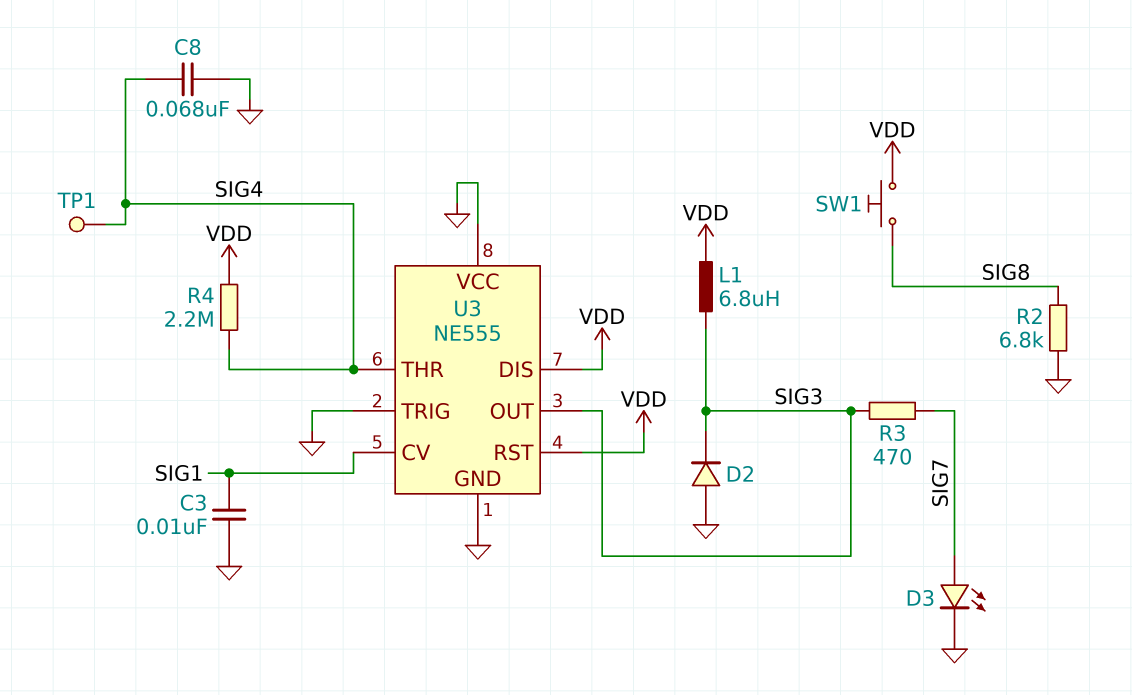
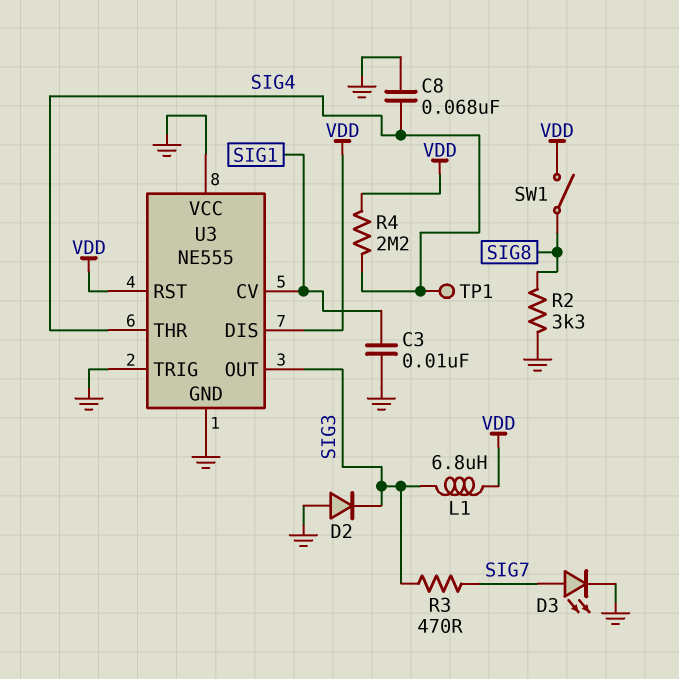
R2: 6.8k (GND, SIG8) -> 3.3k (GND, SIG8)
SW1: button (SIG8, VDD) -> switch (SIG8, VDD)

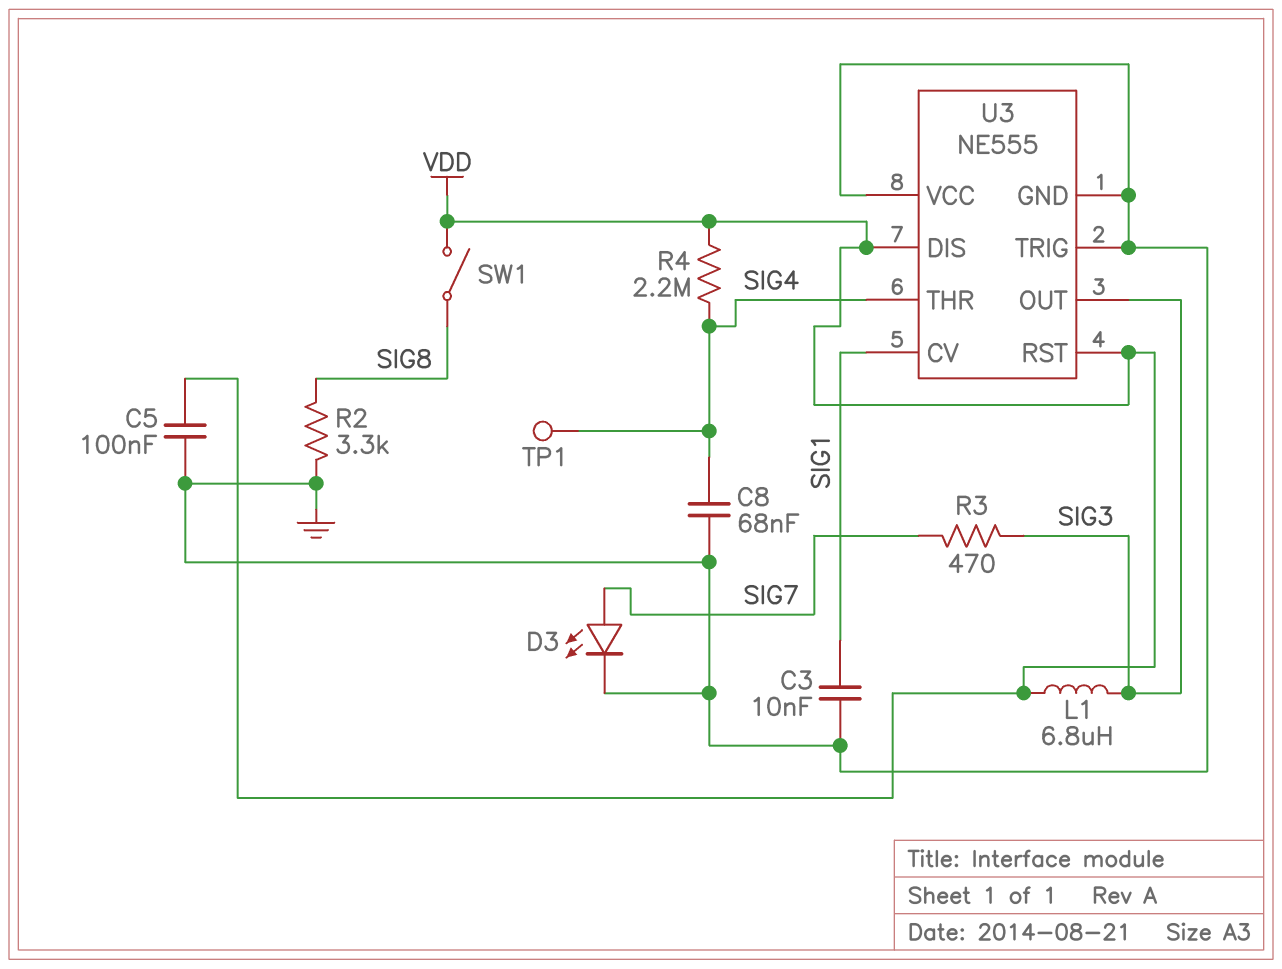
C5: none -> 100nF (GND, VDD)
D2: diode (A GND, K SIG3) -> none

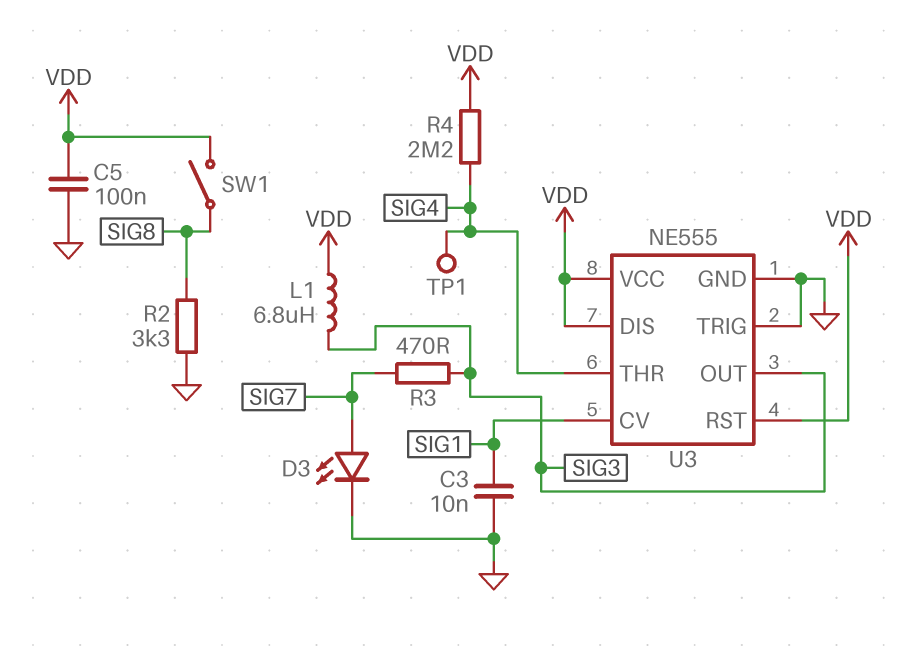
C8: 68nF (GND, SIG4) -> none
U3 pin VCC: GND -> VDD

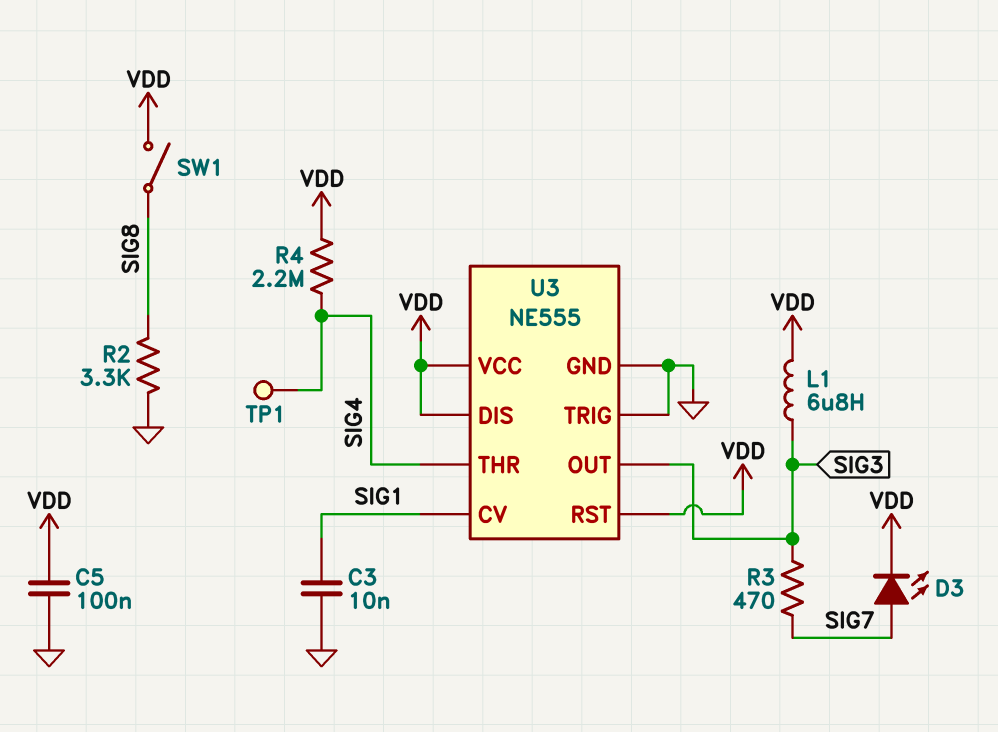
D3: LED (A SIG7, K GND) -> LED (A SIG7, K VDD)

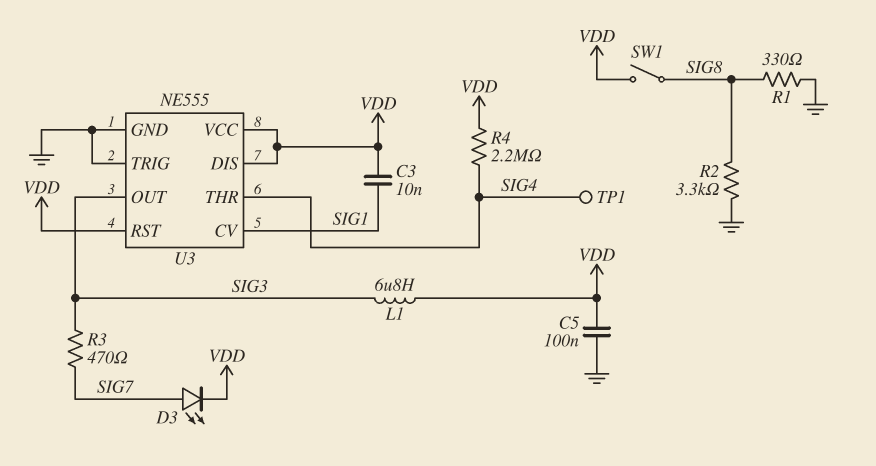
C3: 10nF (GND, SIG1) -> 10nF (SIG1, VDD)
R1: none -> 330 (GND, SIG8)

